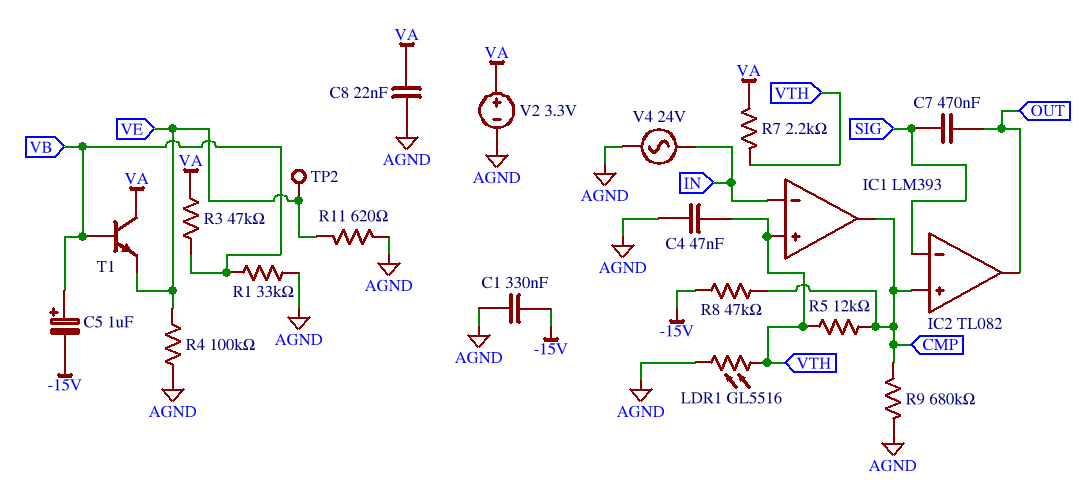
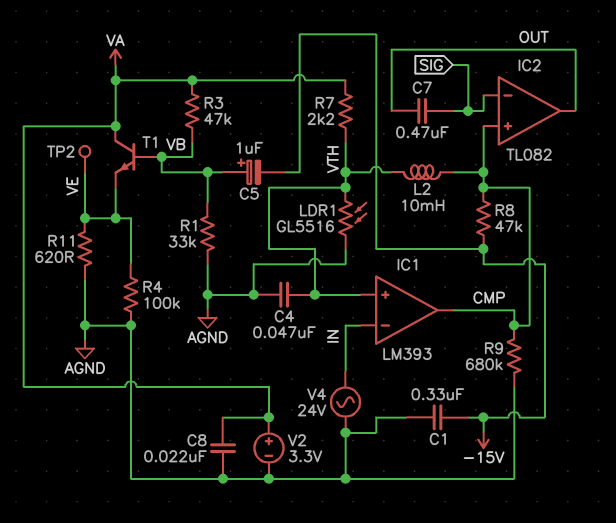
L2: none -> 10mH (CMP, VTH)
R5: 12k (CMP, VTH) -> none

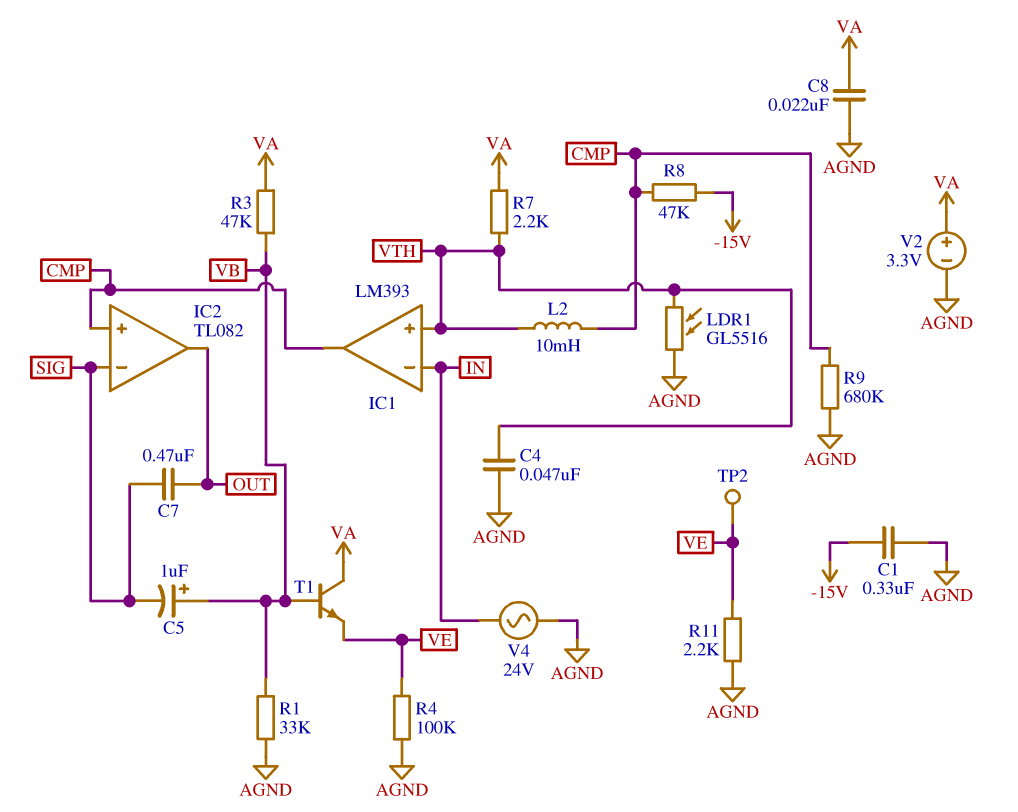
C5: 1uF (plus VB, minus -15V) -> 1uF (plus VB, minus SIG)
R11: 620 (AGND, VE) -> 2.2k (AGND, VE)

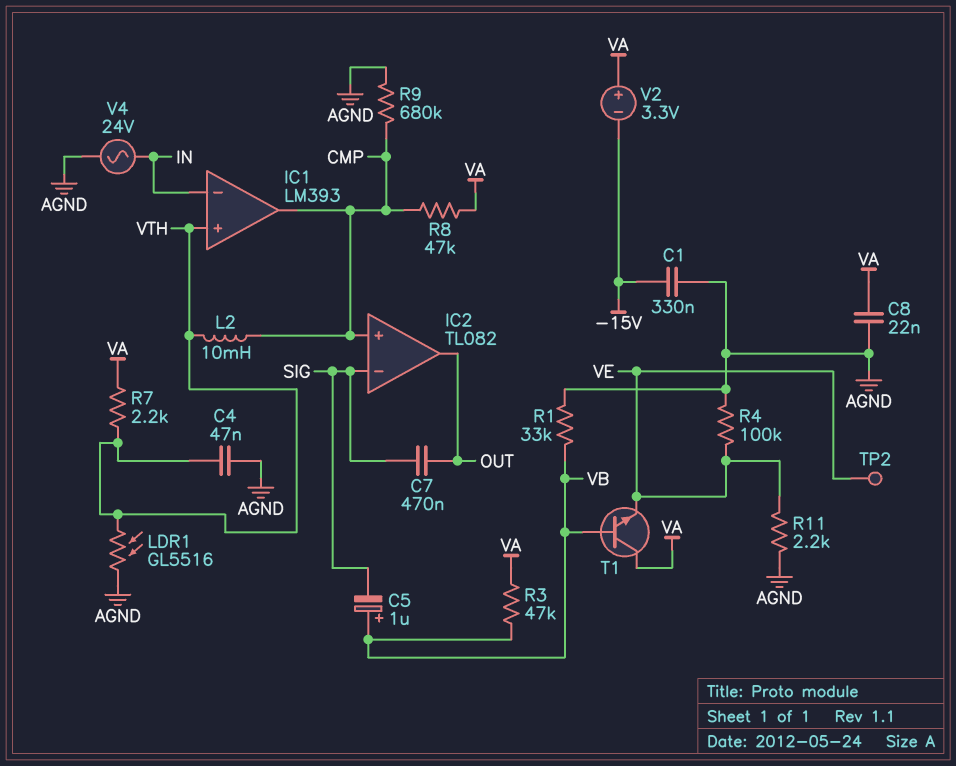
R8: 47k (-15V, CMP) -> 47k (CMP, VA)
V2: 3.3V (plus VA, minus AGND) -> 3.3V (plus VA, minus -15V)

